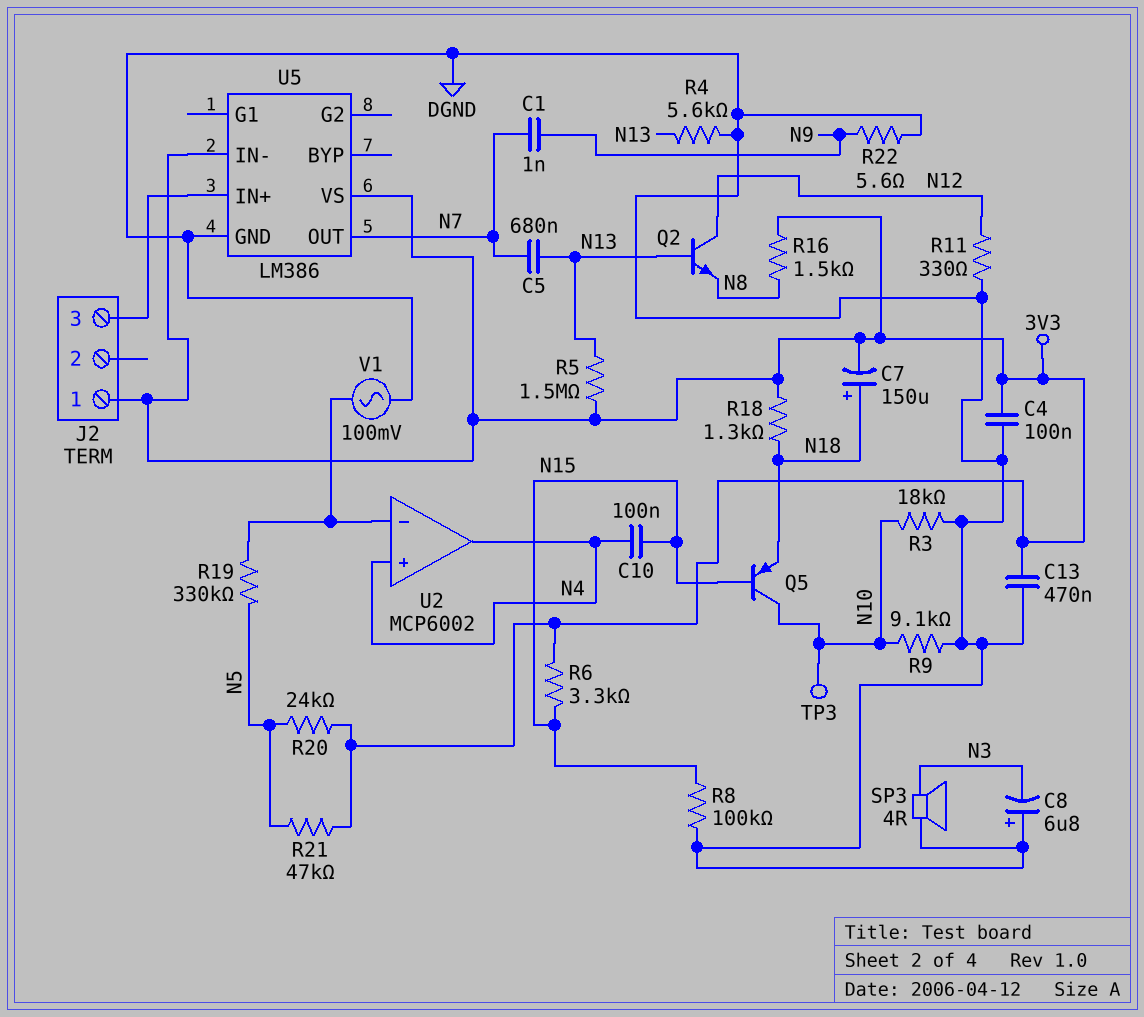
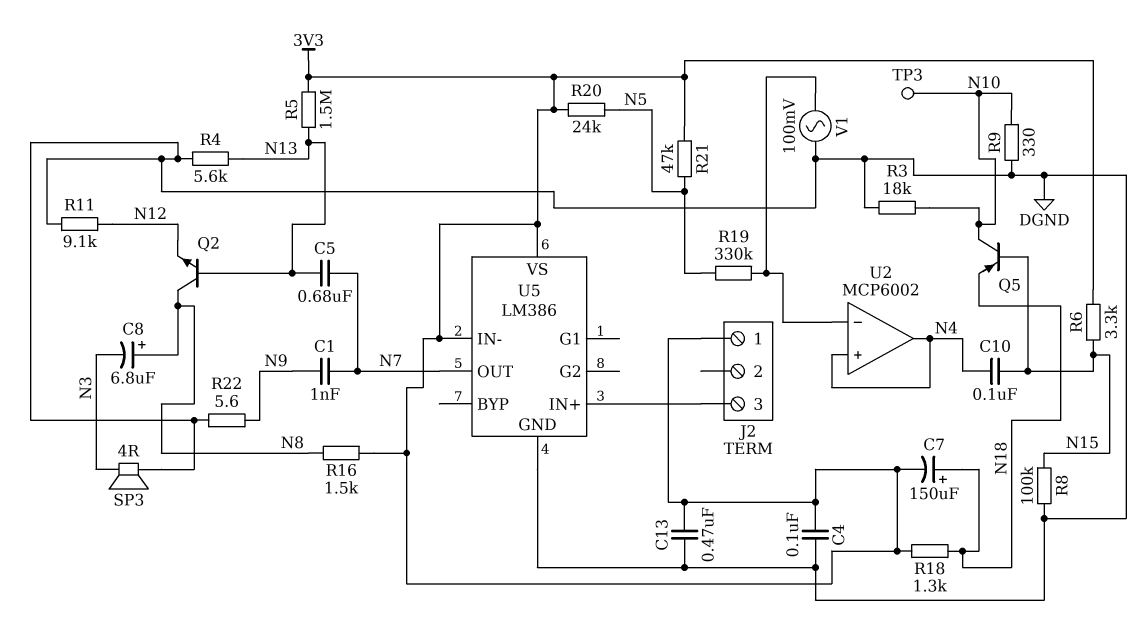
C8: 6.8uF (plus DGND, minus N3) -> 6.8uF (plus N8, minus N3)
Q2: NPN (B N13, C N12, E N8) -> NPN (B N13, C N8, E N12)
R9: 9.1k (DGND, N10) -> 330 (DGND, N10)
R11: 330 (DGND, N12) -> 9.1k (DGND, N12)

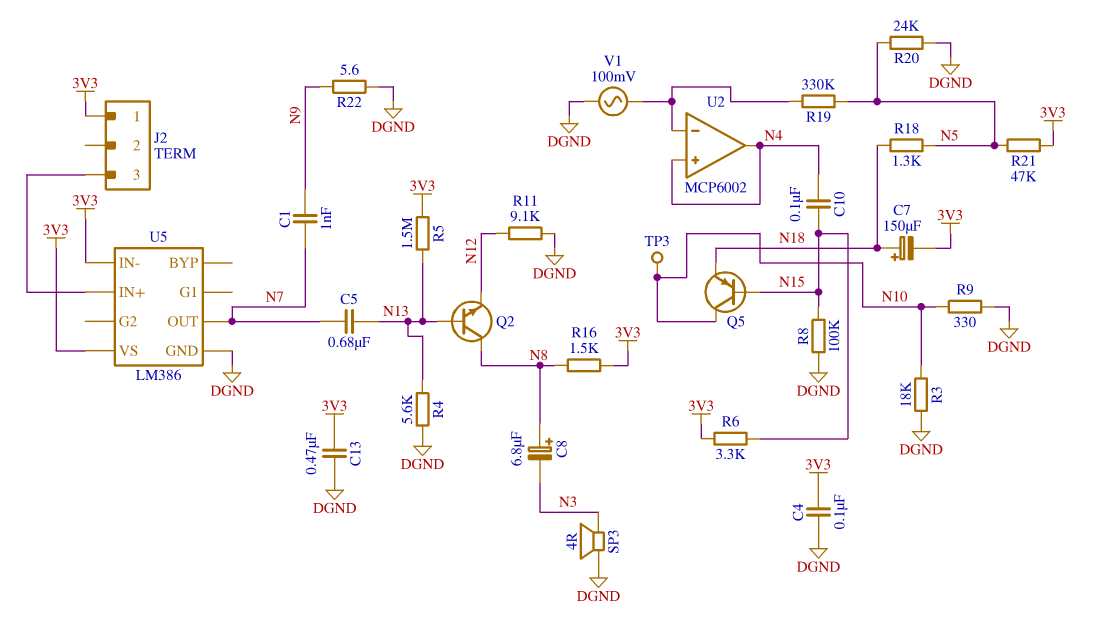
R18: 1.3k (3V3, N18) -> 1.3k (N5, N18)
R20: 24k (3V3, N5) -> 24k (DGND, N5)

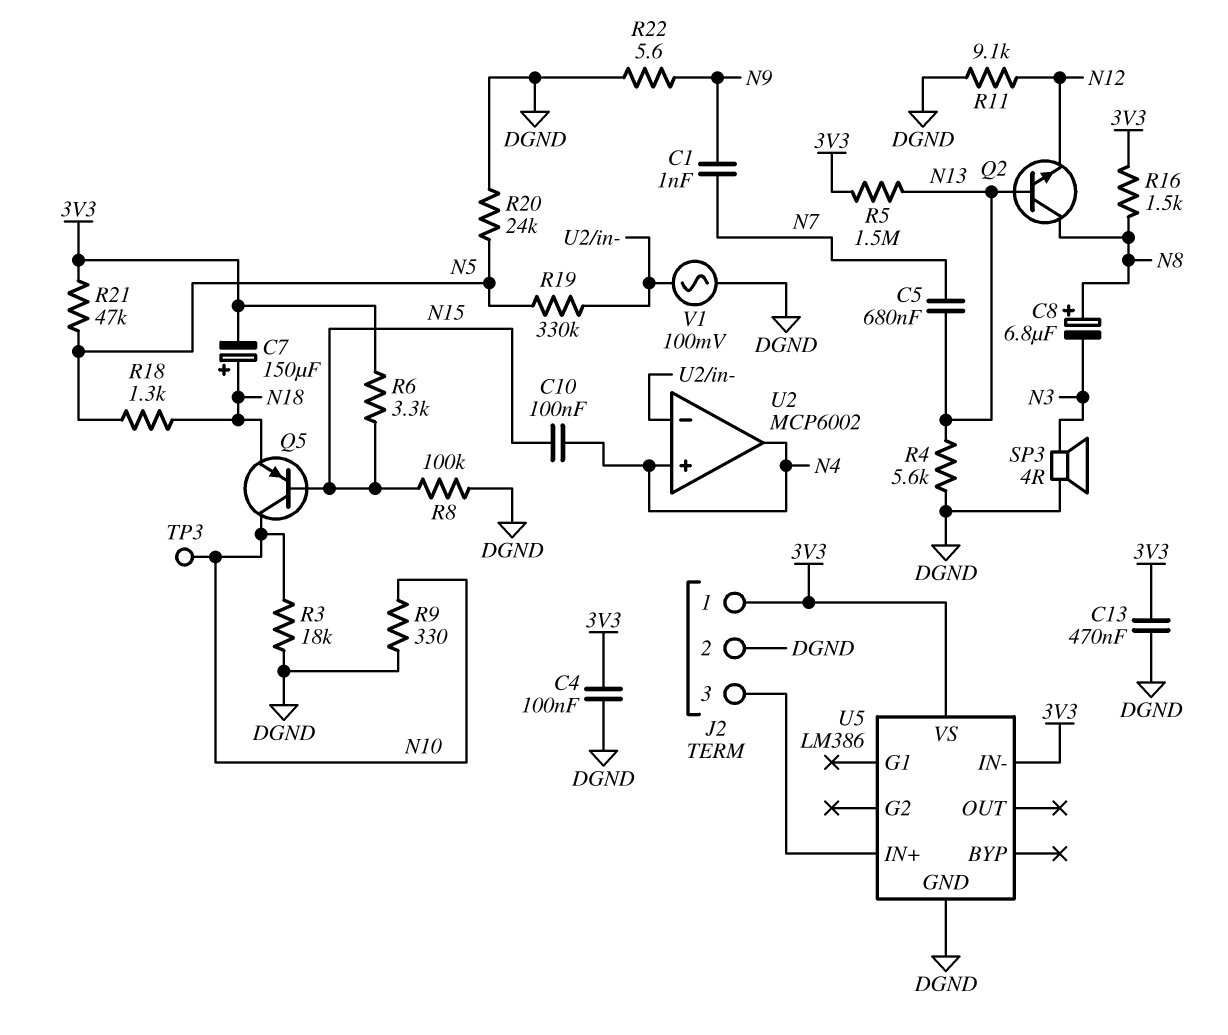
J2 pin 2: none -> DGND
U5 pin OUT: N7 -> none

